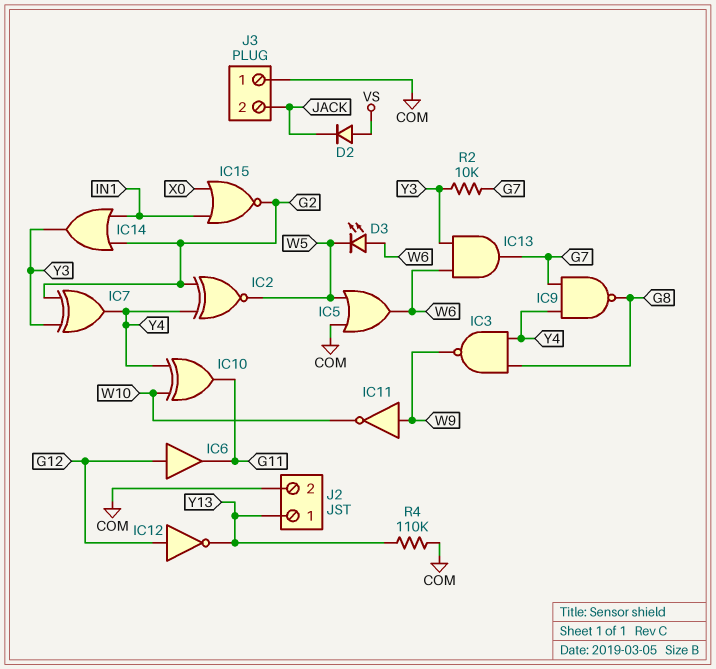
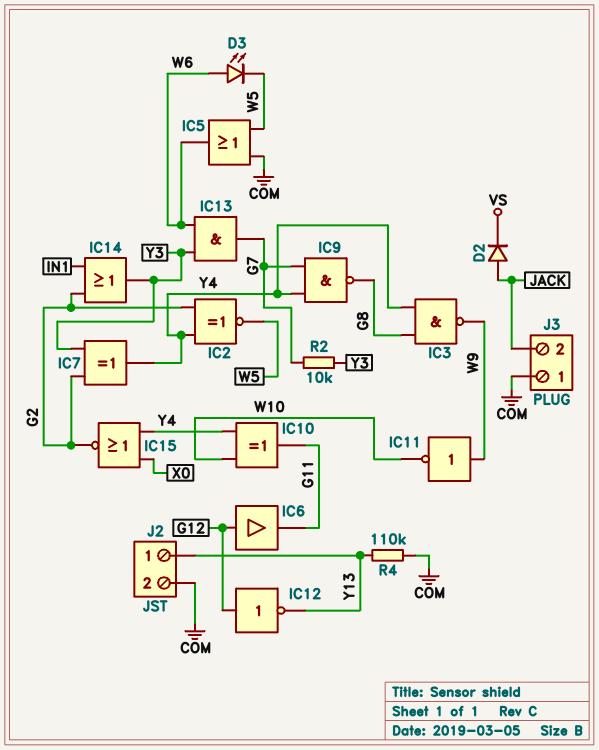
D2: diode (A VS, K JACK) -> diode (A JACK, K VS)
IC15: NOR (in IN1, in X0, out G2) -> NOR (in X0, in Y4, out G2)

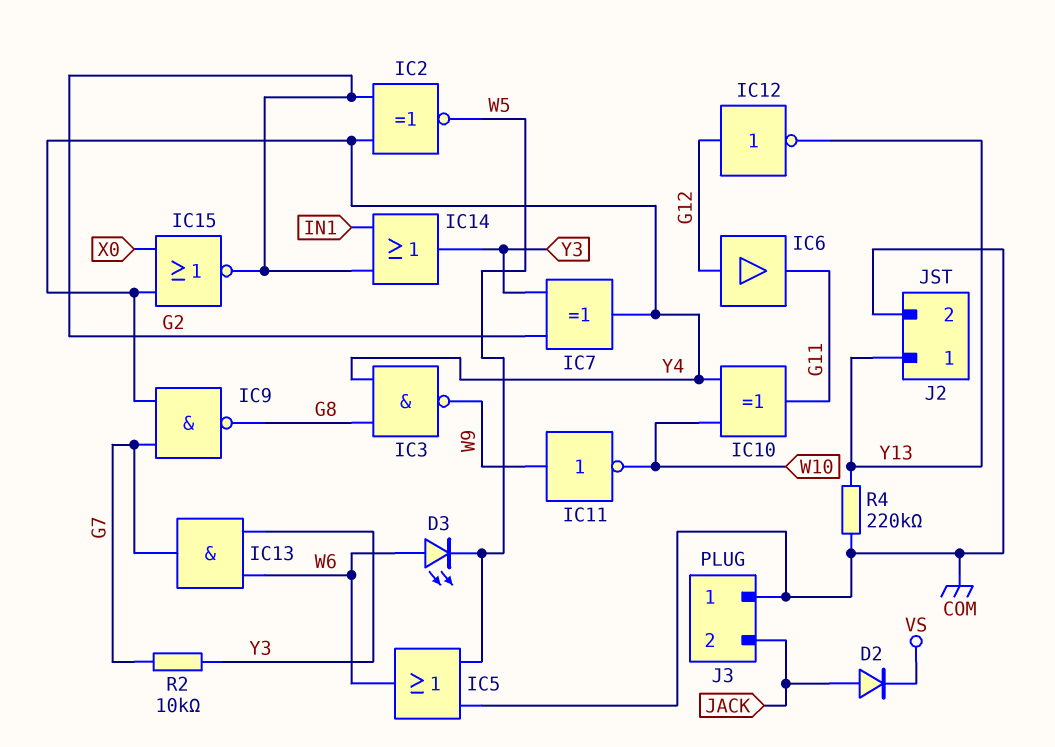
R4: 110k (COM, Y13) -> 220k (COM, Y13)

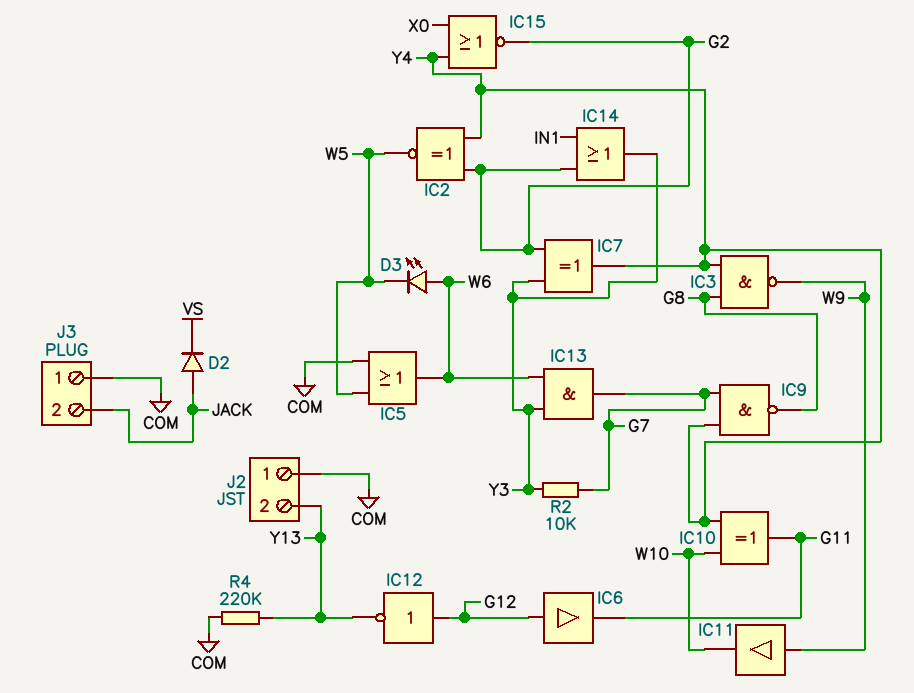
IC11: NOT (in W9, out W10) -> buffer (in W9, out W10)
J2 pin 1: Y13 -> COM
J2 pin 2: COM -> Y13

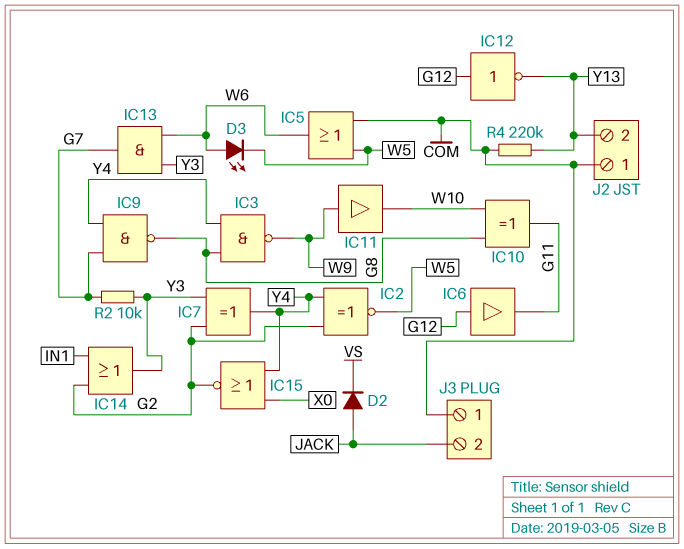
IC10: XOR (in W10, in Y4, out G11) -> XOR (in G8, in W10, out G11)

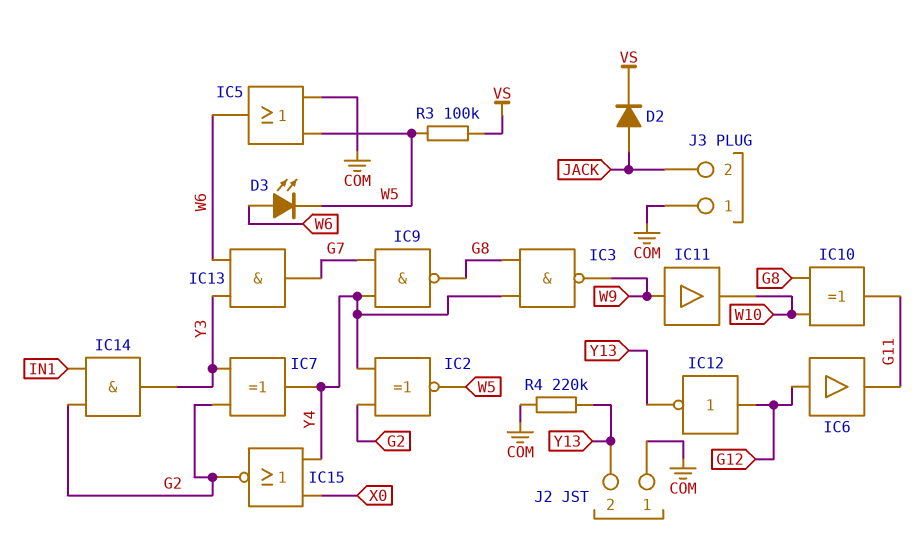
IC14: OR (in G2, in IN1, out Y3) -> AND (in G2, in IN1, out Y3)
R2: 10k (G7, Y3) -> none
R3: none -> 100k (VS, W5)

